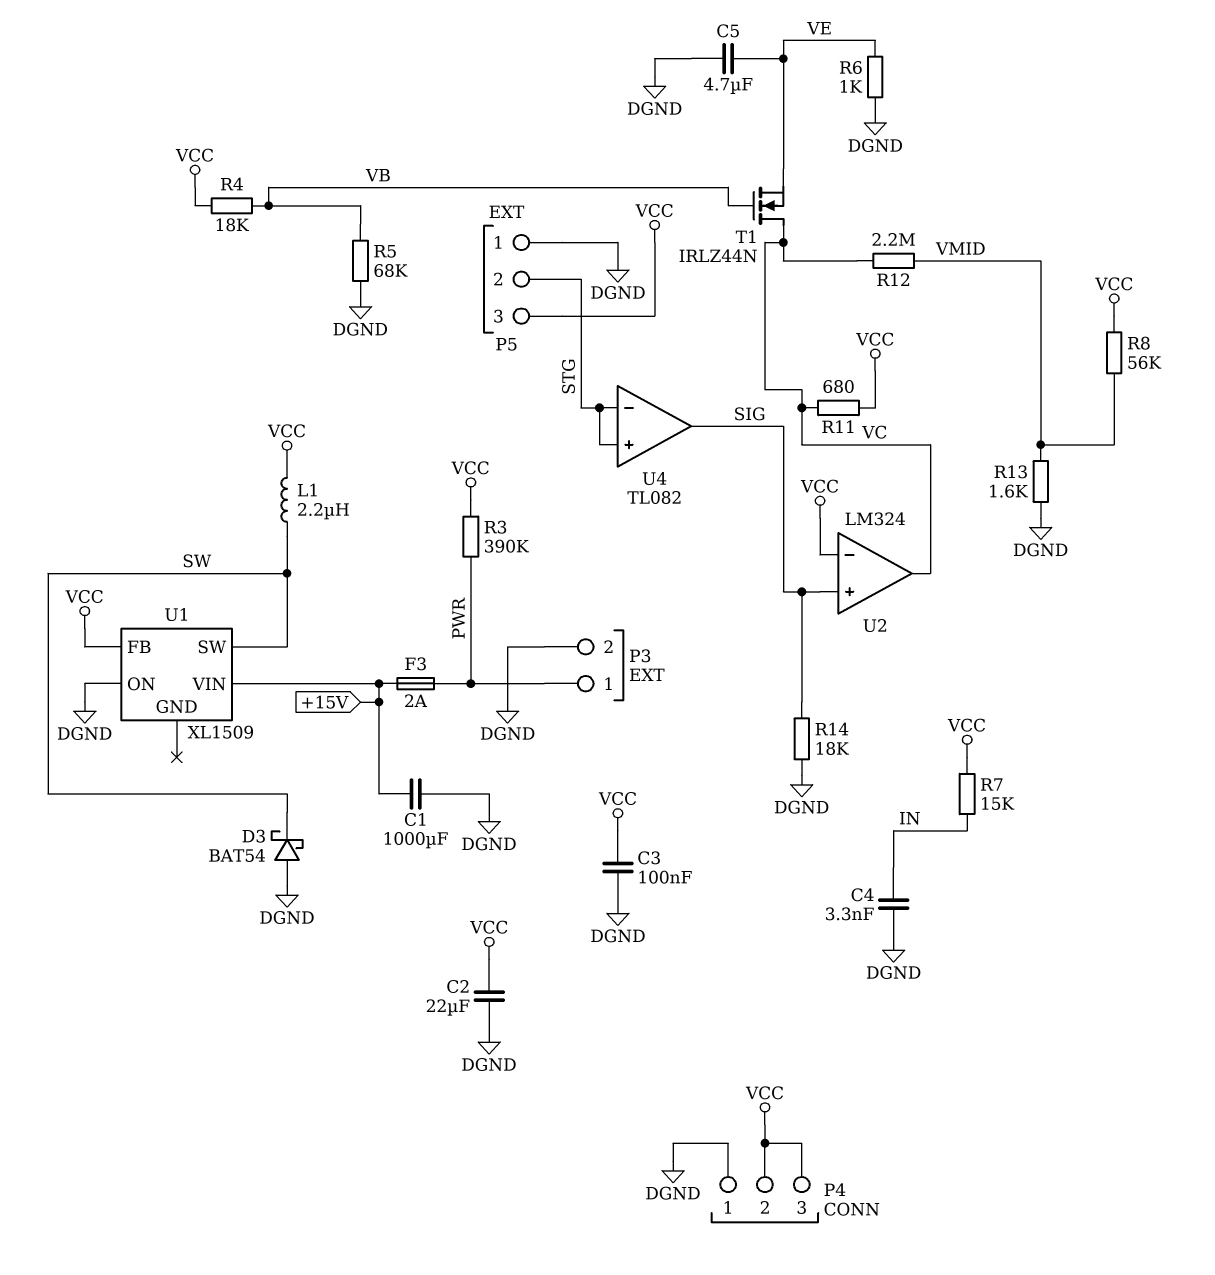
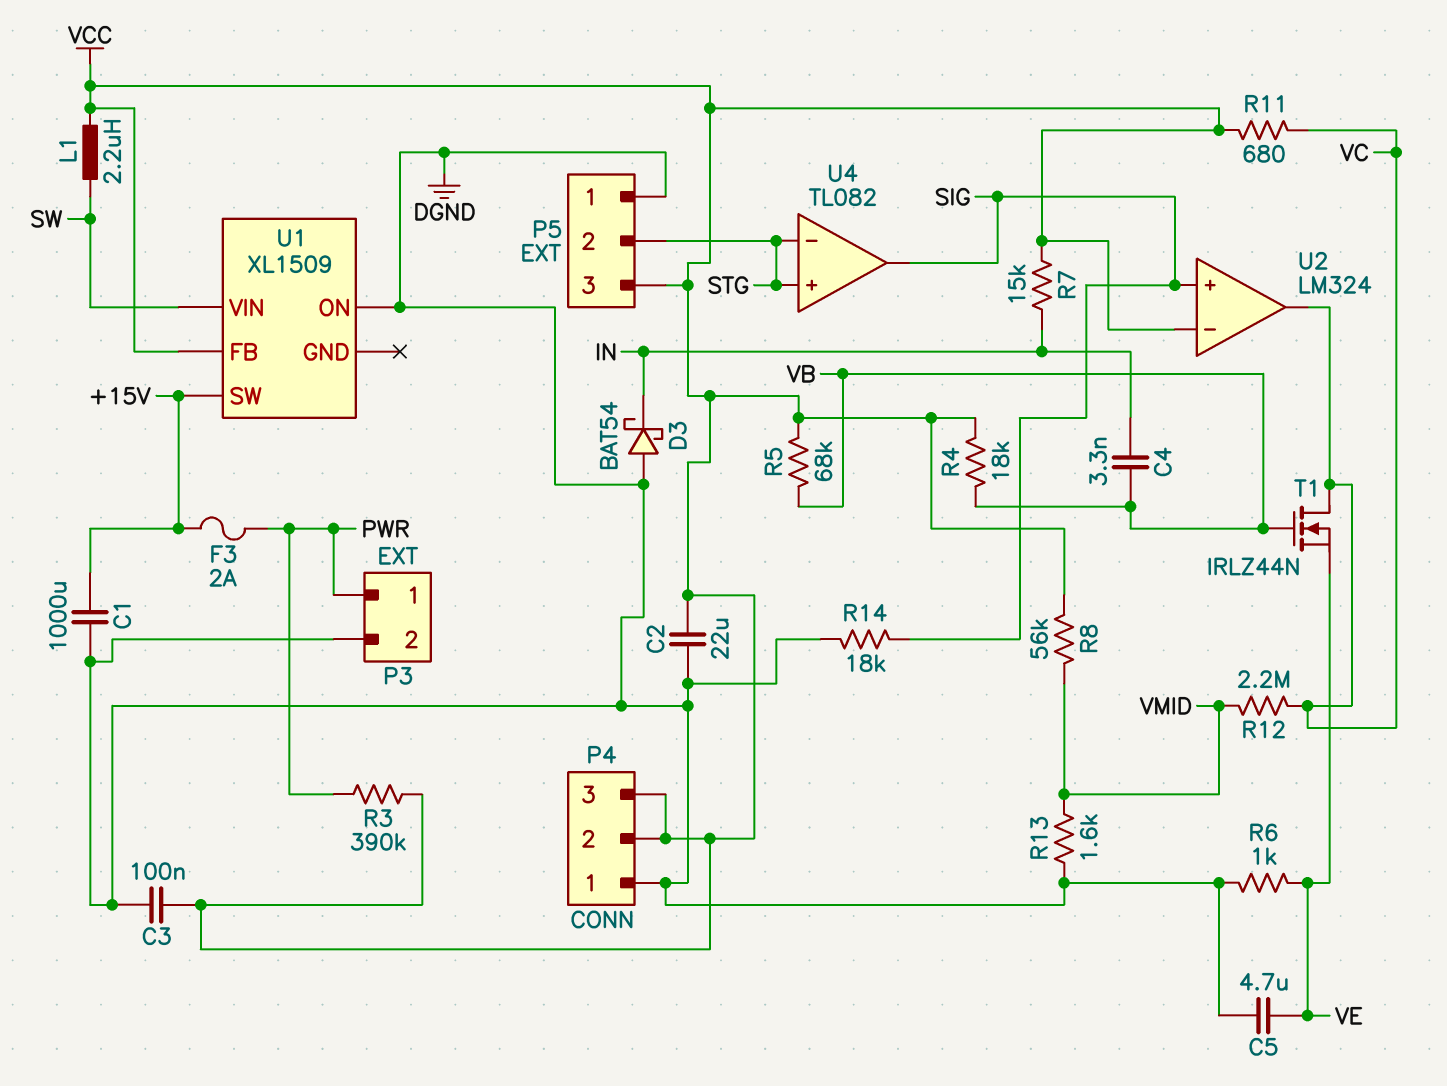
C4: 3.3nF (DGND, IN) -> 3.3nF (IN, VB)
D3: schottky BAT54 (A DGND, K SW) -> schottky BAT54 (A DGND, K IN)
R5: 68k (DGND, VB) -> 68k (VB, VCC)
U1 pin SW: SW -> +15V
U1 pin VIN: +15V -> SW

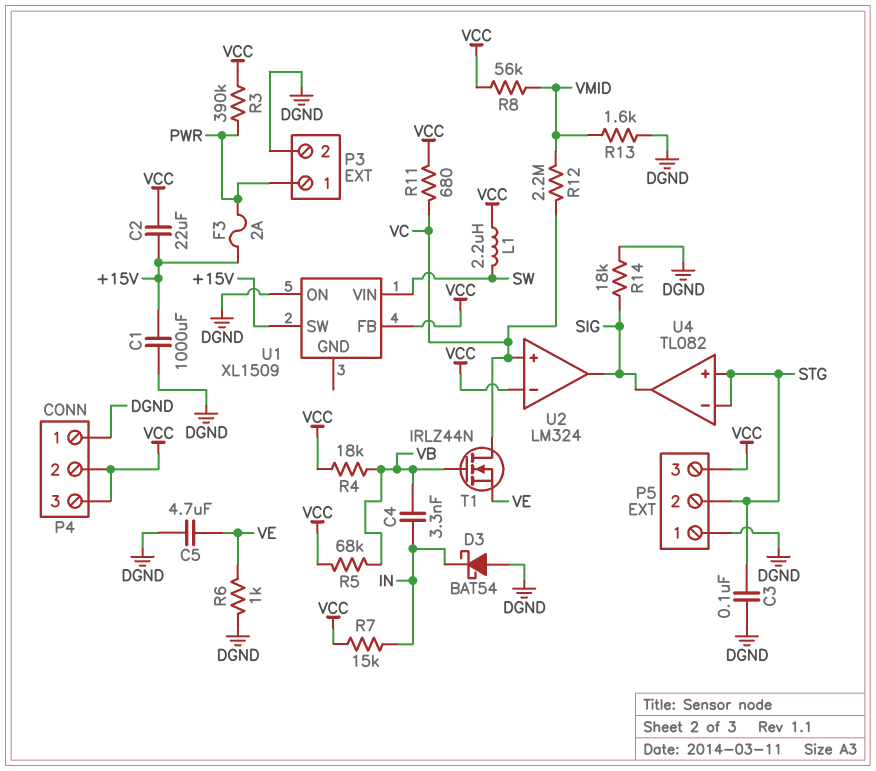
C2: 22uF (DGND, VCC) -> 22uF (+15V, VCC)
C3: 100nF (DGND, VCC) -> 100nF (DGND, STG)
U2 pin in+: SIG -> VC
U2 pin out: VC -> SIG

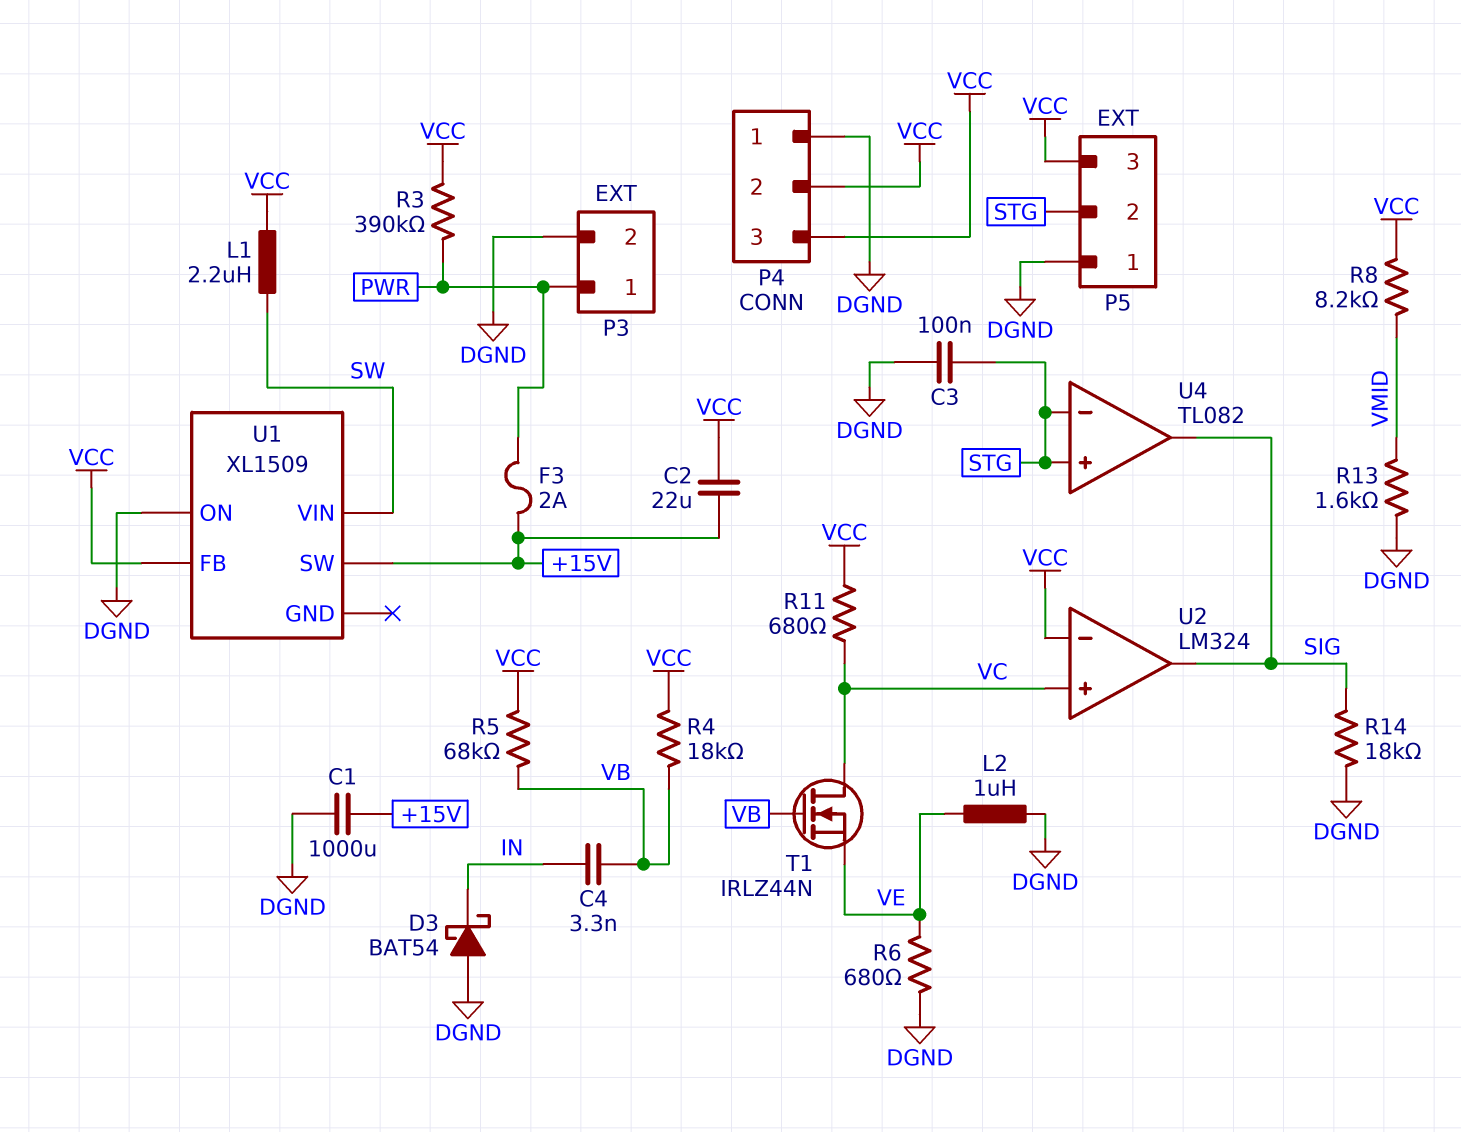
C5: 4.7uF (DGND, VE) -> none
L2: none -> 1uH (DGND, VE)
R6: 1k (DGND, VE) -> 680 (DGND, VE)
R7: 15k (IN, VCC) -> none
R8: 56k (VCC, VMID) -> 8.2k (VCC, VMID)
R12: 2.2M (VC, VMID) -> none

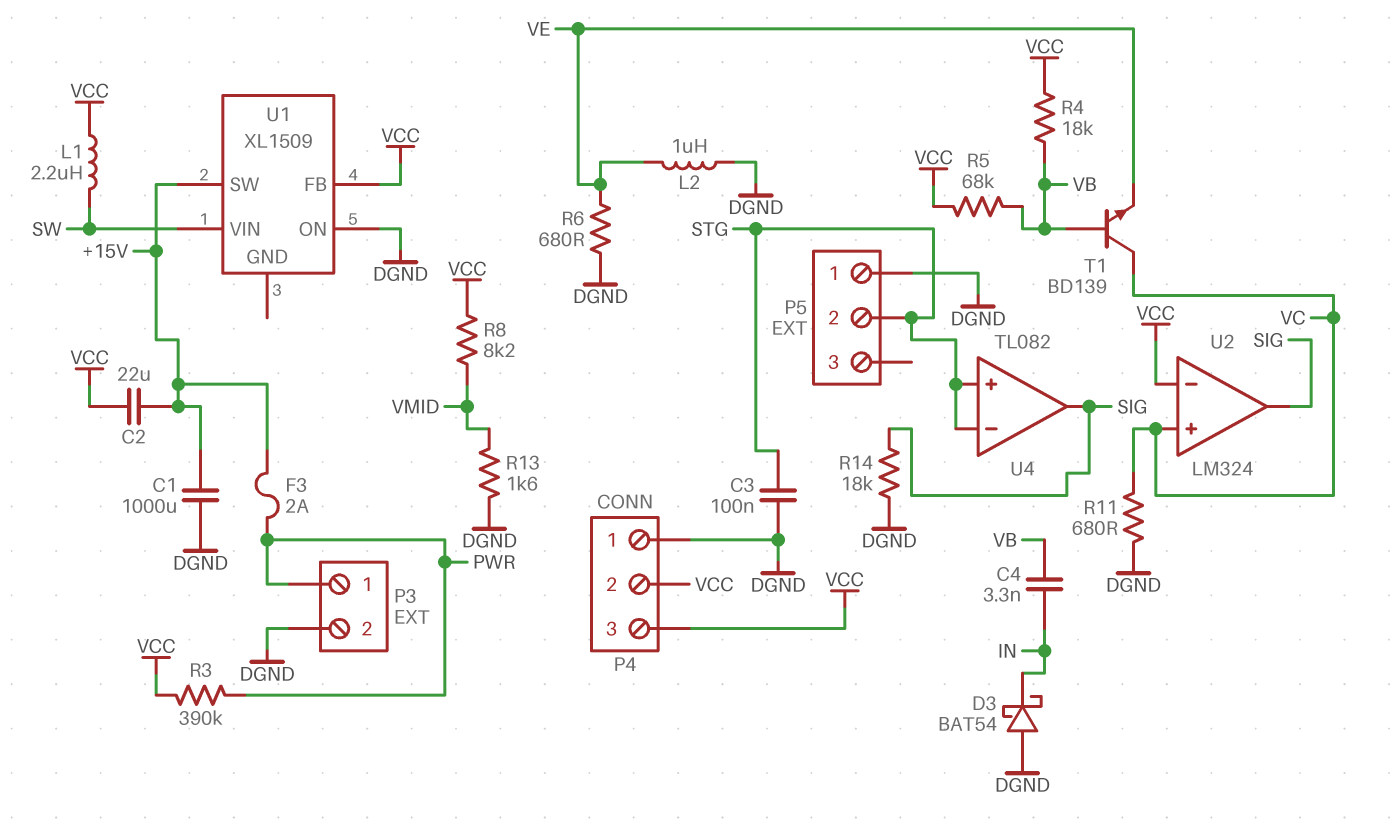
P5 pin 3: VCC -> none
R11: 680 (VC, VCC) -> 680 (DGND, VC)
T1: NMOS IRLZ44N (G VB, D VC, S VE) -> NPN BD139 (B VB, C VC, E VE)

